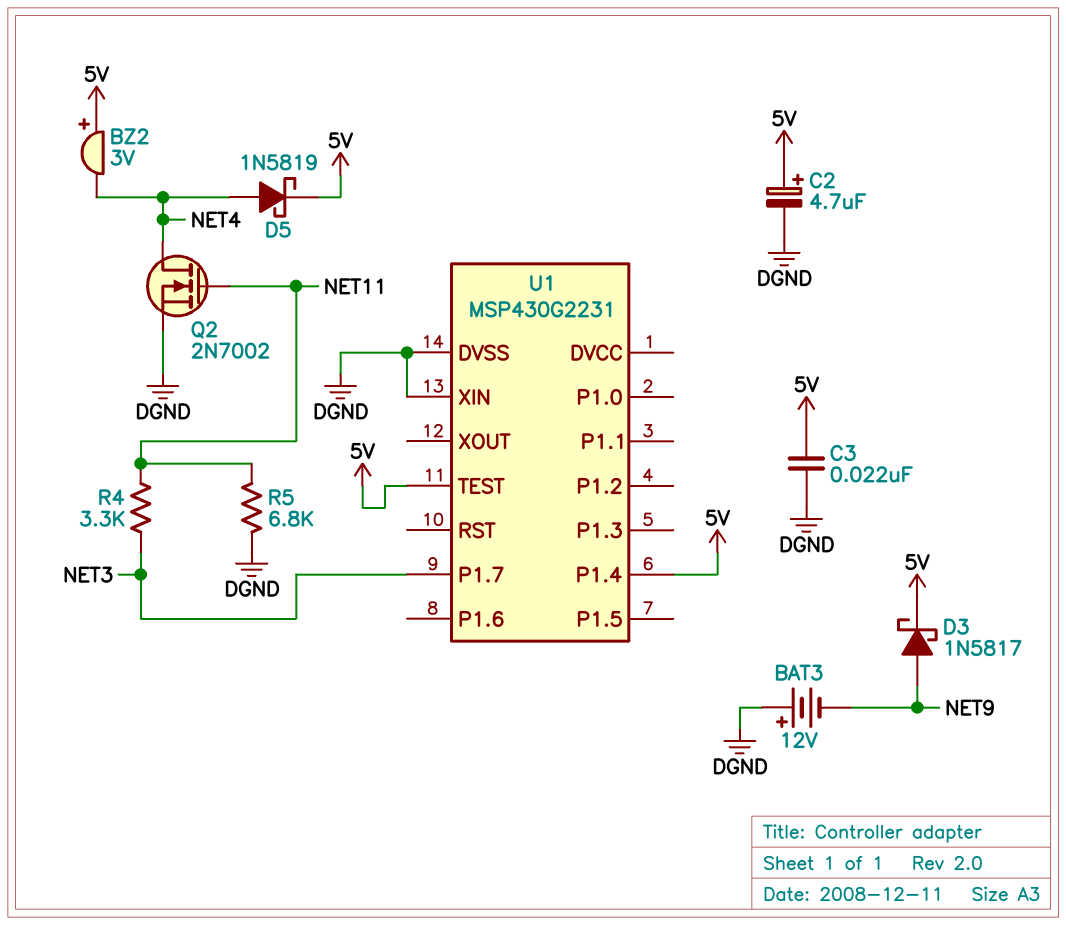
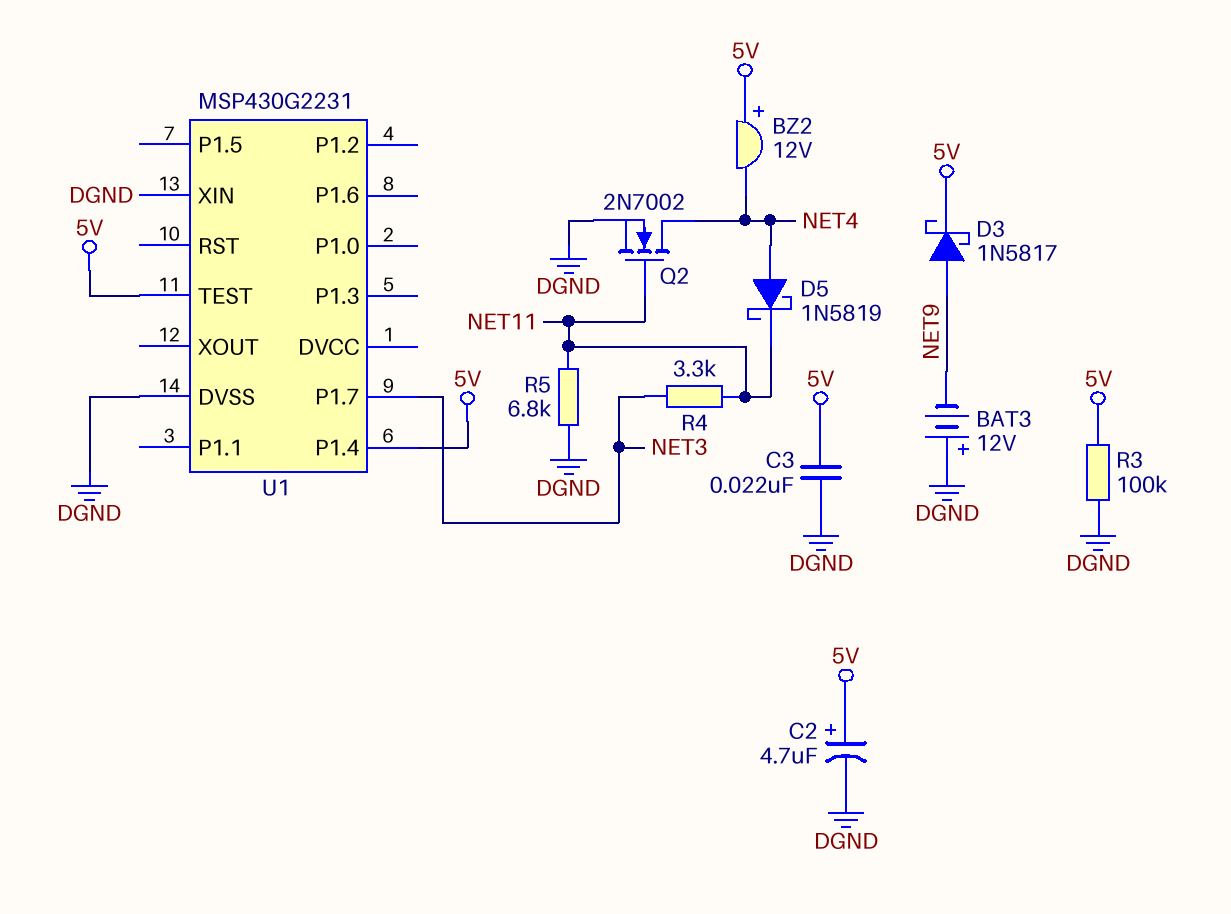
BZ2: buzzer 3V (plus 5V, minus NET4) -> buzzer 12V (plus 5V, minus NET4)
D5: schottky 1N5819 (A NET4, K 5V) -> schottky 1N5819 (A NET4, K NET11)
R3: none -> 100k (5V, DGND)

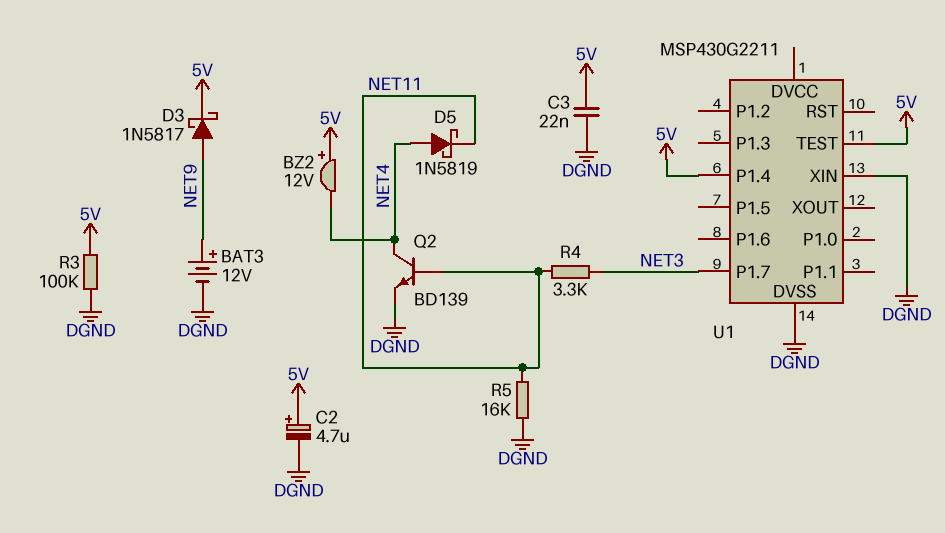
BAT3: 12V (plus DGND, minus NET9) -> 12V (plus NET9, minus DGND)
Q2: NMOS 2N7002 (G NET11, D NET4, S DGND) -> NPN BD139 (B NET11, C NET4, E DGND)
R5: 6.8k (DGND, NET11) -> 16k (DGND, NET11)
U1: MSP430G2231 -> MSP430G2211

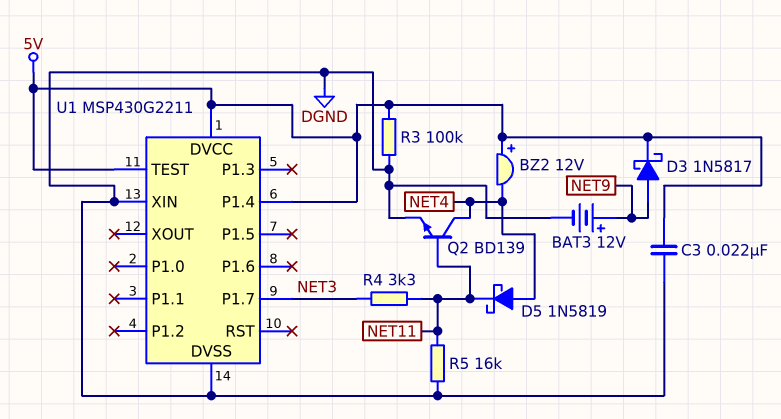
C2: 4.7uF (plus 5V, minus DGND) -> none
U1 pin DVCC: none -> 5V

